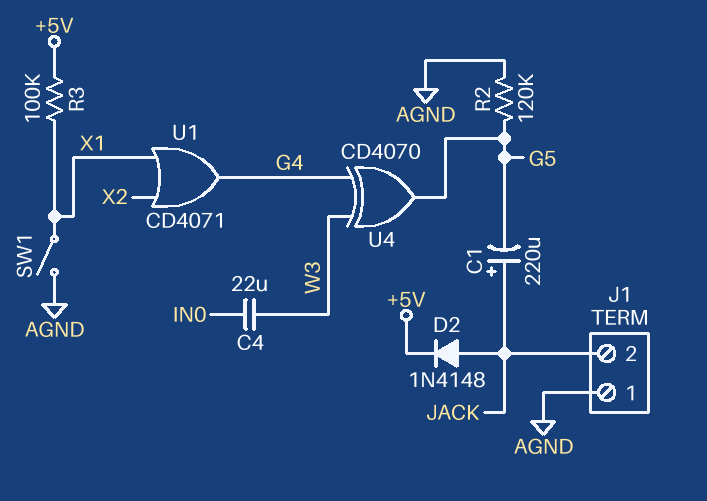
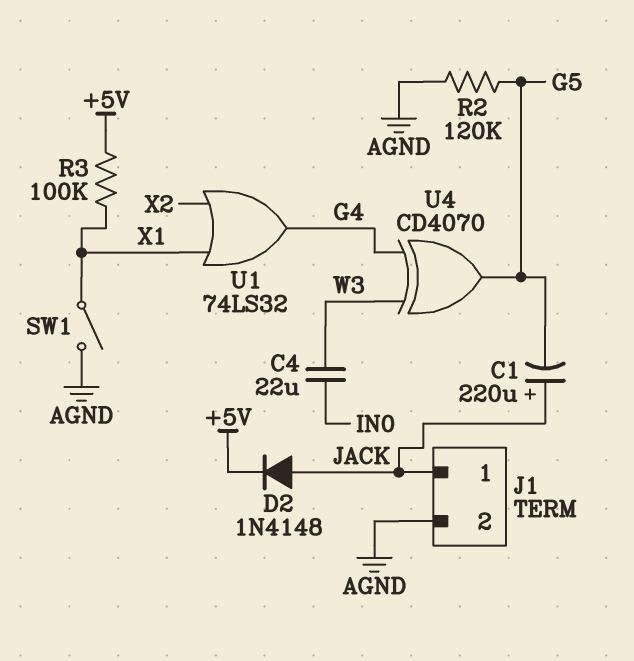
J1 pin 1: AGND -> JACK
J1 pin 2: JACK -> AGND
U1: OR CD4071 (in X1, in X2, out G4) -> OR 74LS32 (in X1, in X2, out G4)

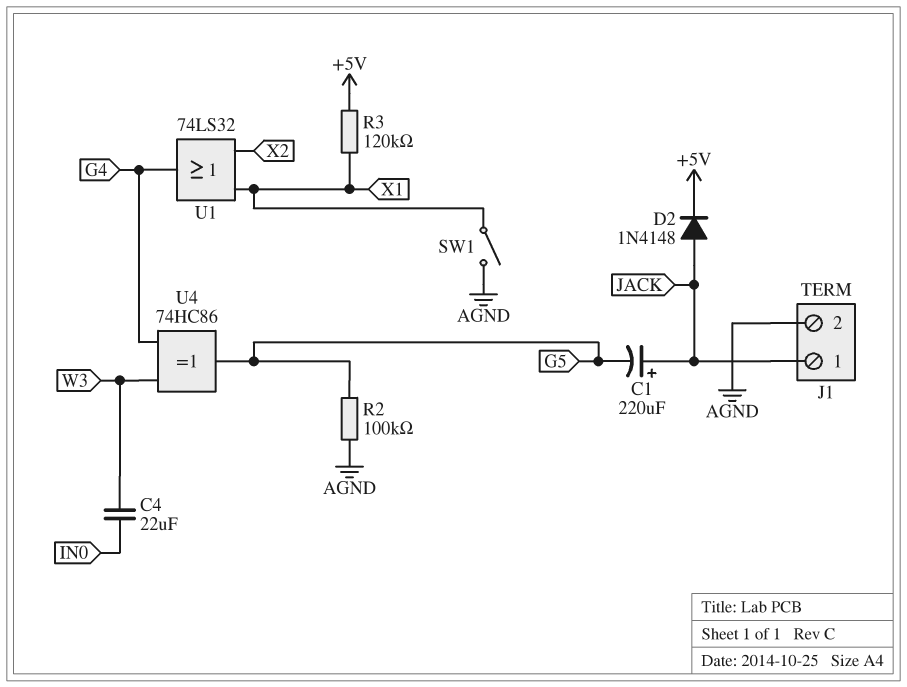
R2: 120k (AGND, G5) -> 100k (AGND, G5)
R3: 100k (+5V, X1) -> 120k (+5V, X1)
U4: XOR CD4070 (in G4, in W3, out G5) -> XOR 74HC86 (in G4, in W3, out G5)

